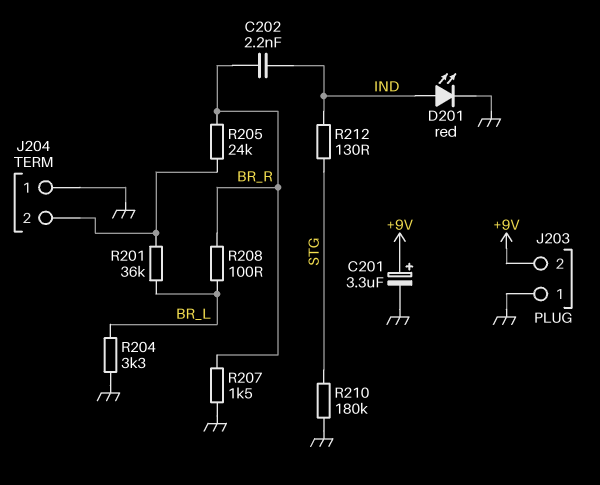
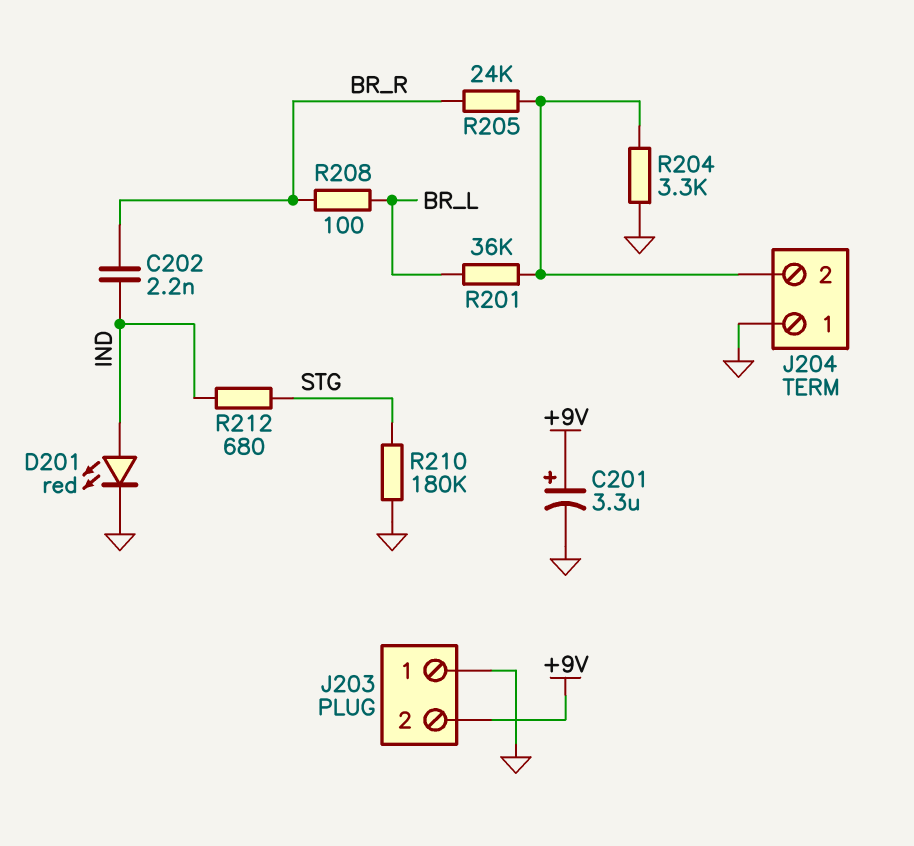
R204: 3.3k (BR_L, GND) -> 3.3k (GND, J204/2)
R207: 1.5k (BR_R, GND) -> none
R212: 130 (IND, STG) -> 680 (IND, STG)

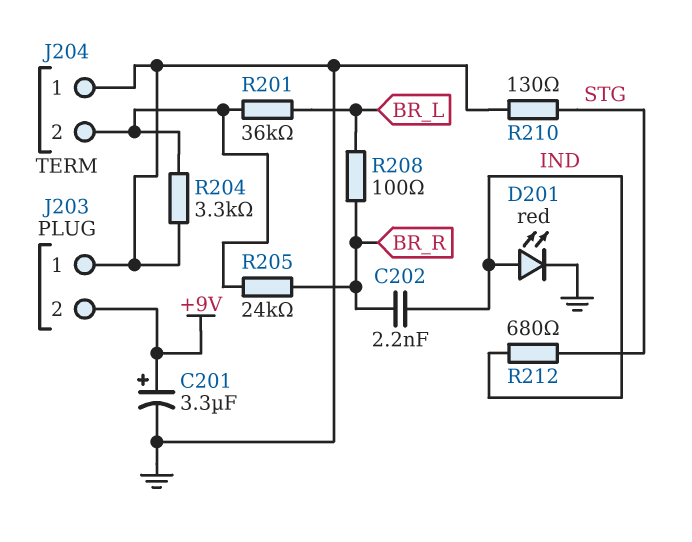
R210: 180k (GND, STG) -> 130 (GND, STG)

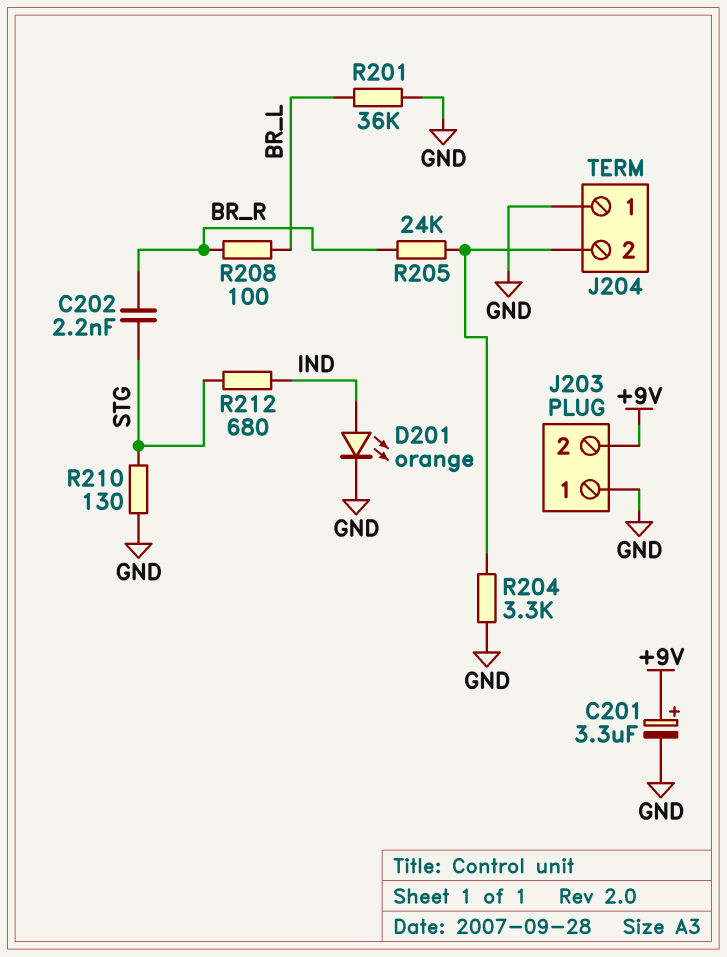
C202: 2.2nF (BR_R, IND) -> 2.2nF (BR_R, STG)
D201: LED red (A IND, K GND) -> LED orange (A IND, K GND)
R201: 36k (BR_L, J204/2) -> 36k (BR_L, GND)

